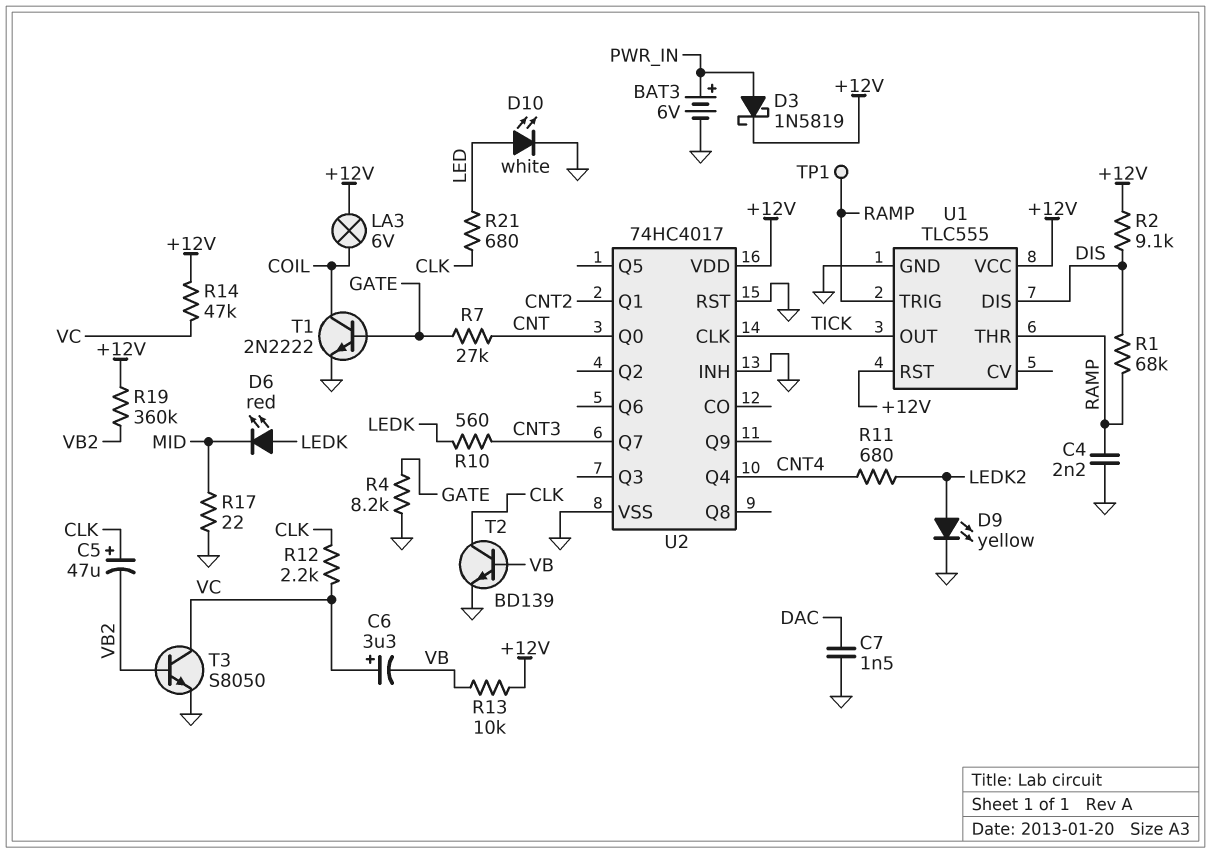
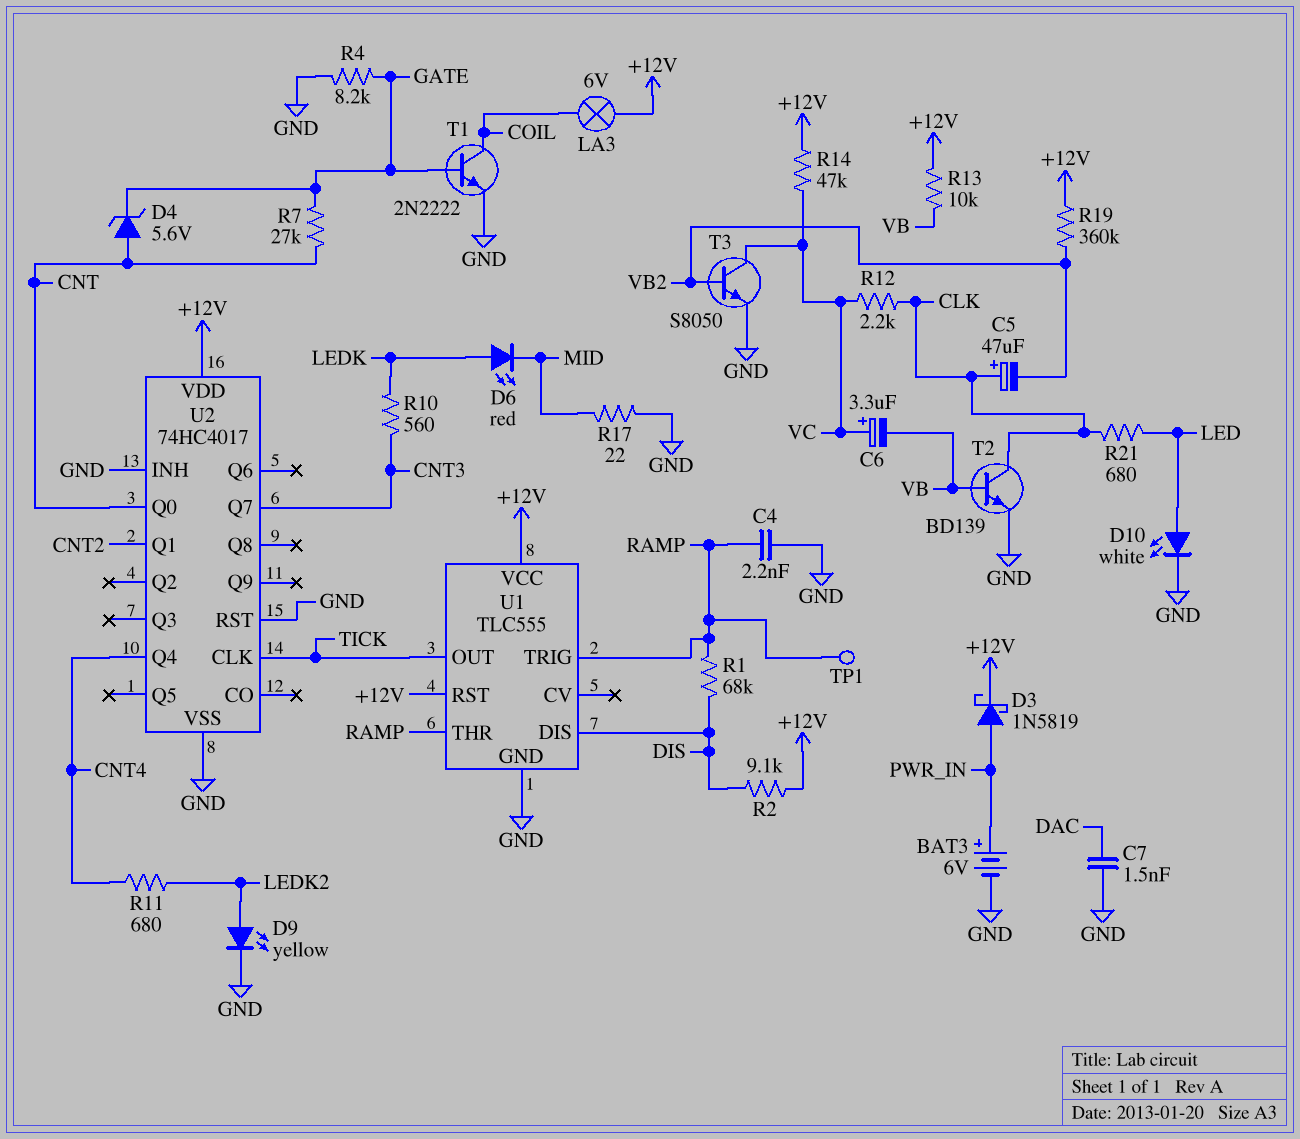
D4: none -> zener 5.6V (A CNT, K GATE)

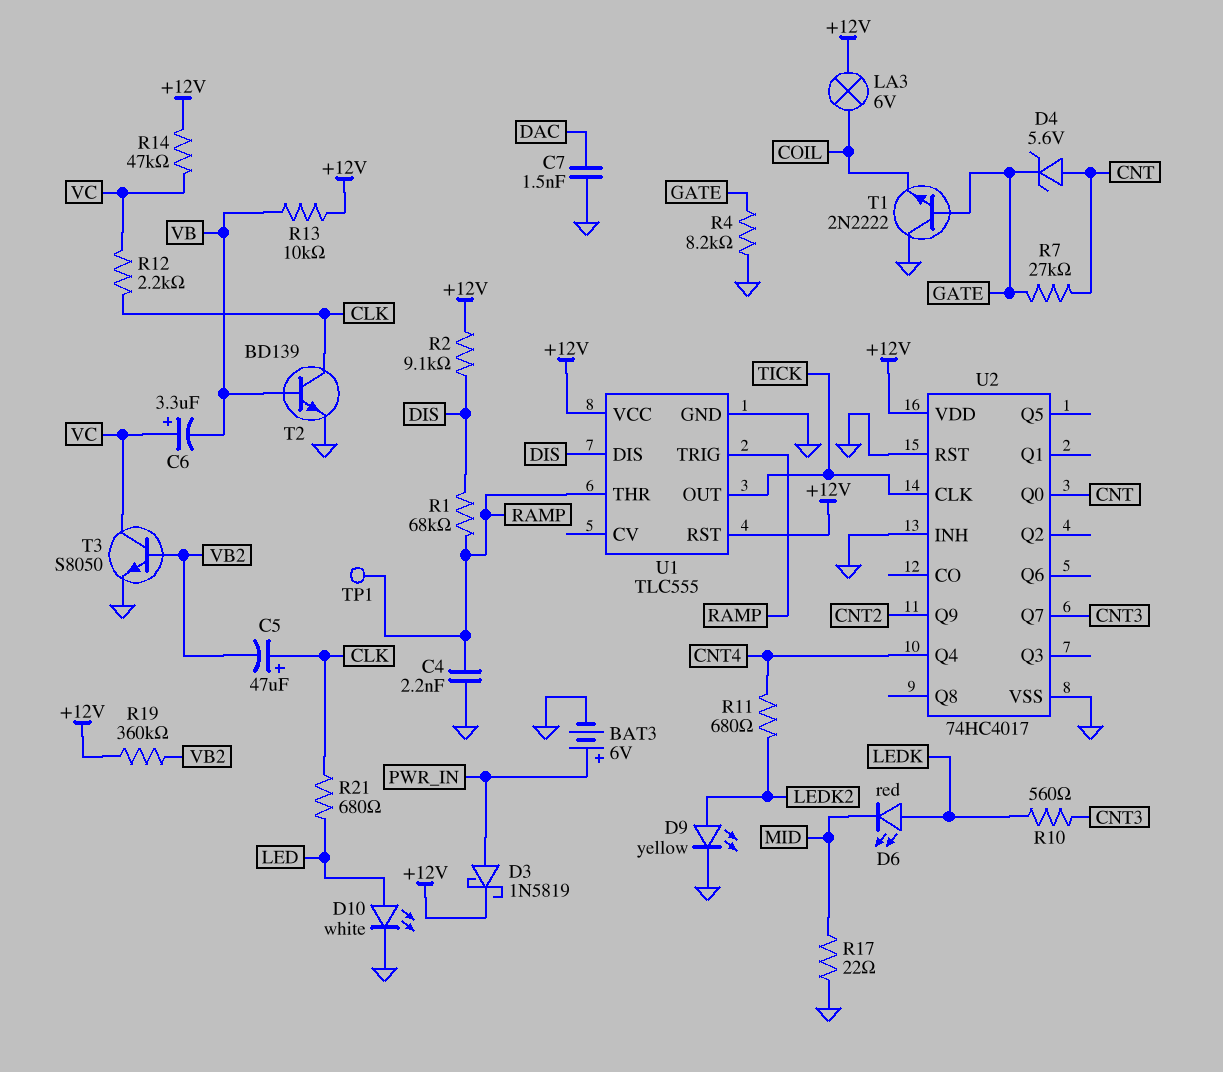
T1: NPN 2N2222 (B GATE, C COIL, E GND) -> NPN 2N2222 (B GATE, C GND, E COIL)
U2 pin Q1: CNT2 -> none
U2 pin Q9: none -> CNT2

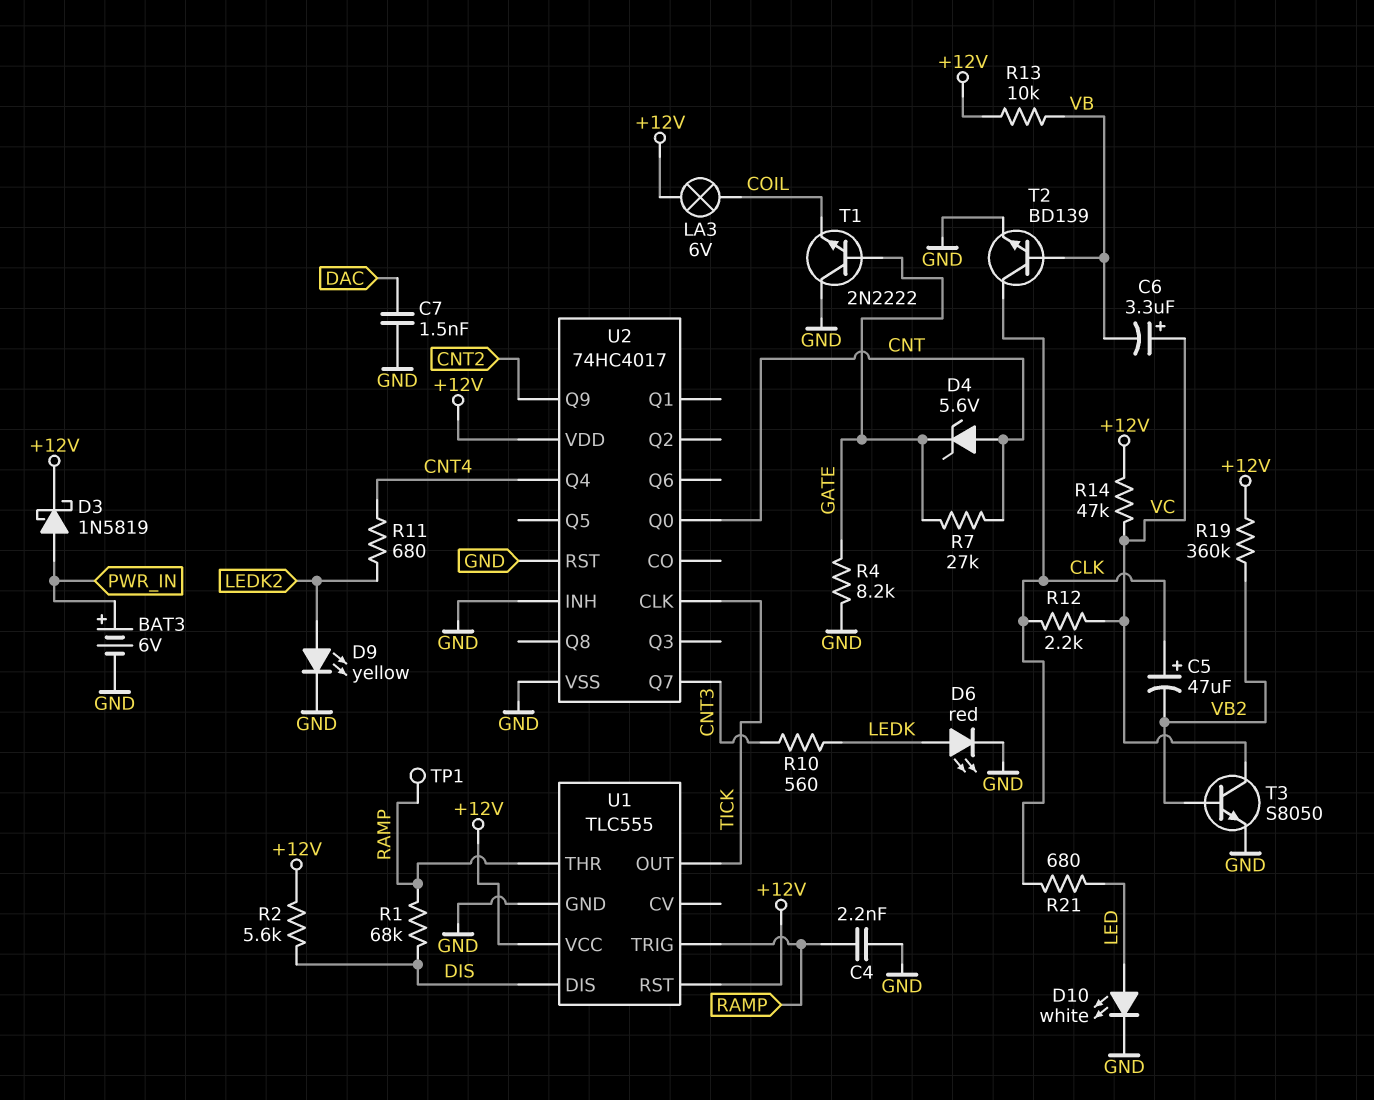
D6: LED red (A LEDK, K MID) -> LED red (A LEDK, K GND)
R2: 9.1k (+12V, DIS) -> 5.6k (+12V, DIS)
R17: 22 (GND, MID) -> none

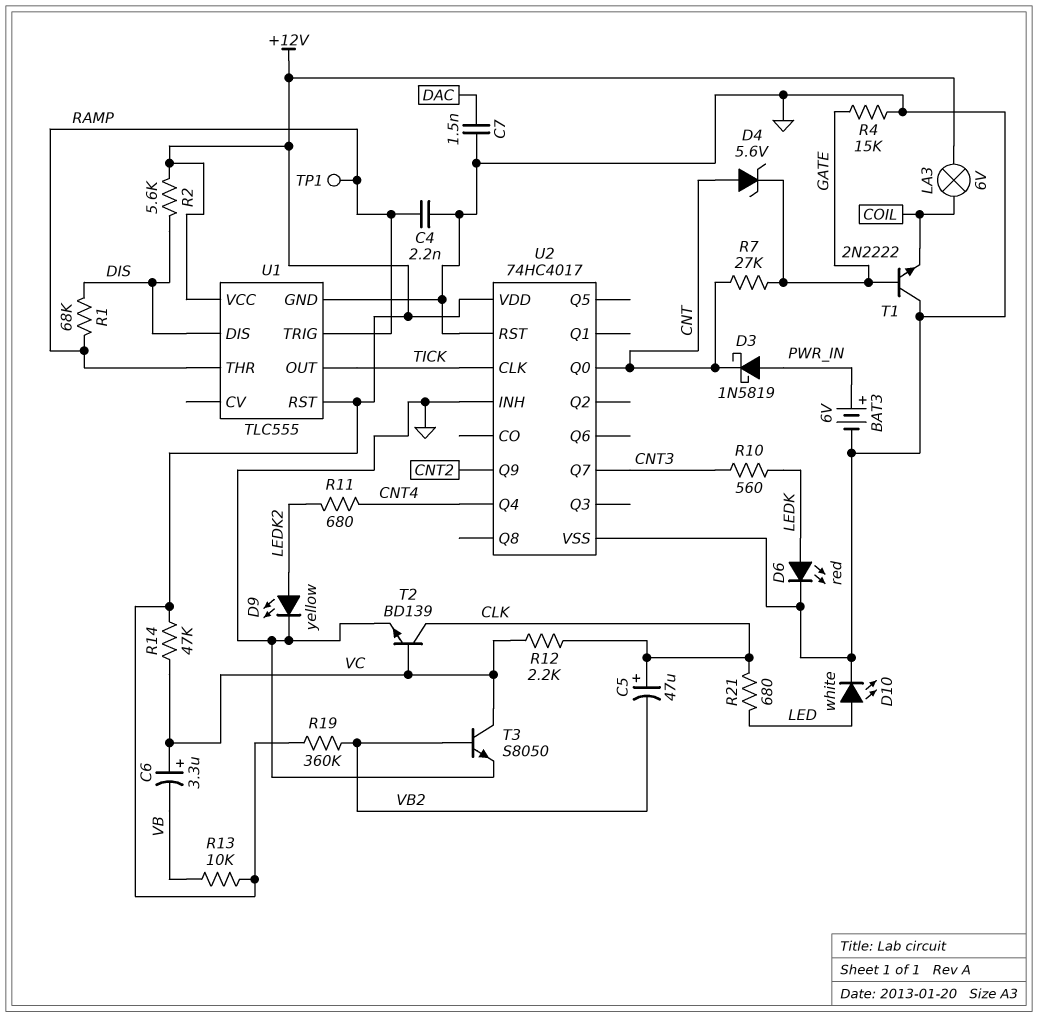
D3: schottky 1N5819 (A PWR_IN, K +12V) -> schottky 1N5819 (A PWR_IN, K CNT)
R4: 8.2k (GATE, GND) -> 15k (GATE, GND)
T2: NPN BD139 (B VB, C CLK, E GND) -> NPN BD139 (B VC, C CLK, E GND)

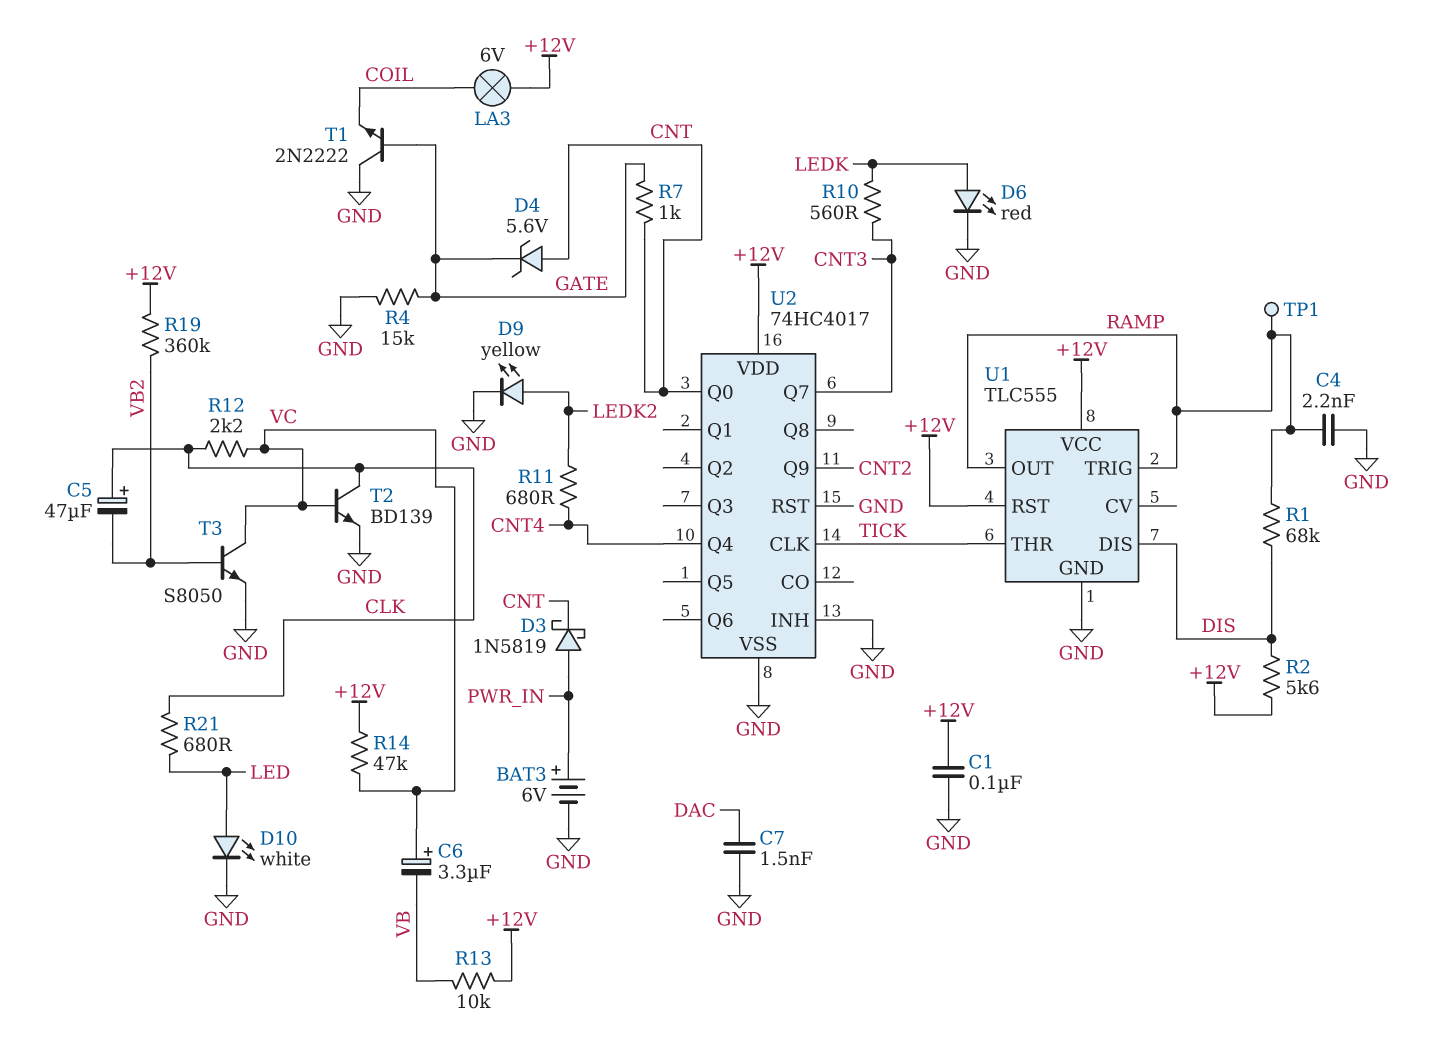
C1: none -> 100nF (+12V, GND)
R7: 27k (CNT, GATE) -> 1k (CNT, GATE)
U1 pin OUT: TICK -> RAMP
U1 pin THR: RAMP -> TICK

